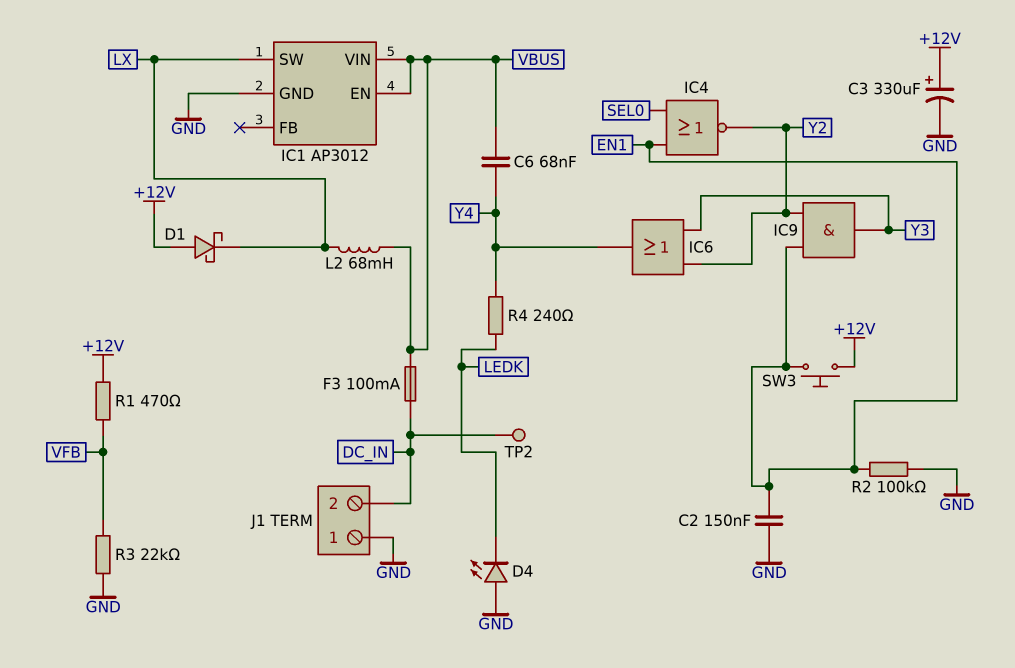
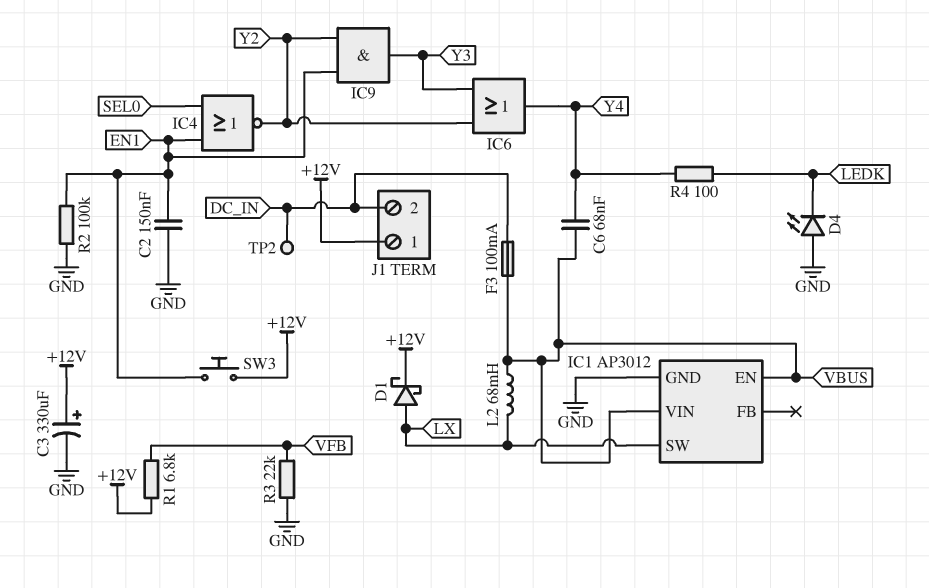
D1: schottky (A +12V, K LX) -> schottky (A LX, K +12V)
J1 pin 1: GND -> +12V
R1: 470 (+12V, VFB) -> 6.8k (+12V, VFB)
R4: 240 (LEDK, Y4) -> 100 (LEDK, Y4)

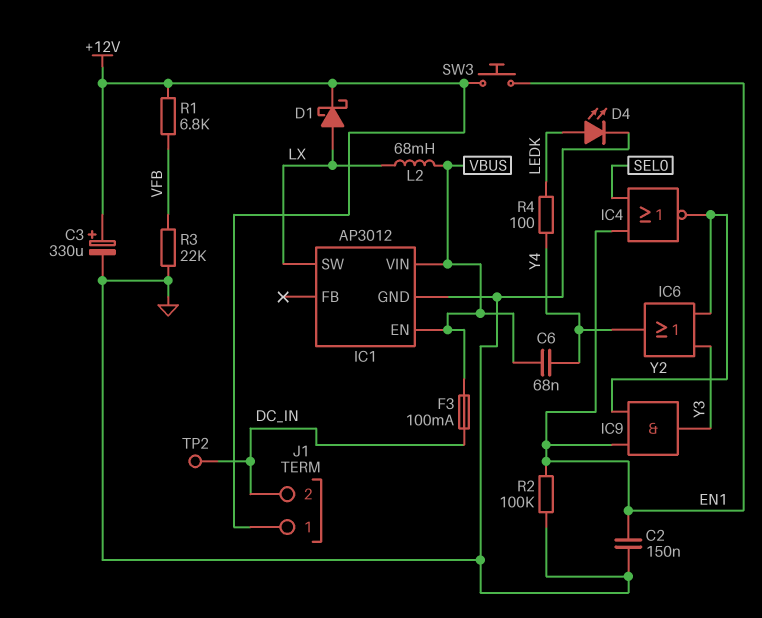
D4: LED (A GND, K LEDK) -> LED (A LEDK, K GND)

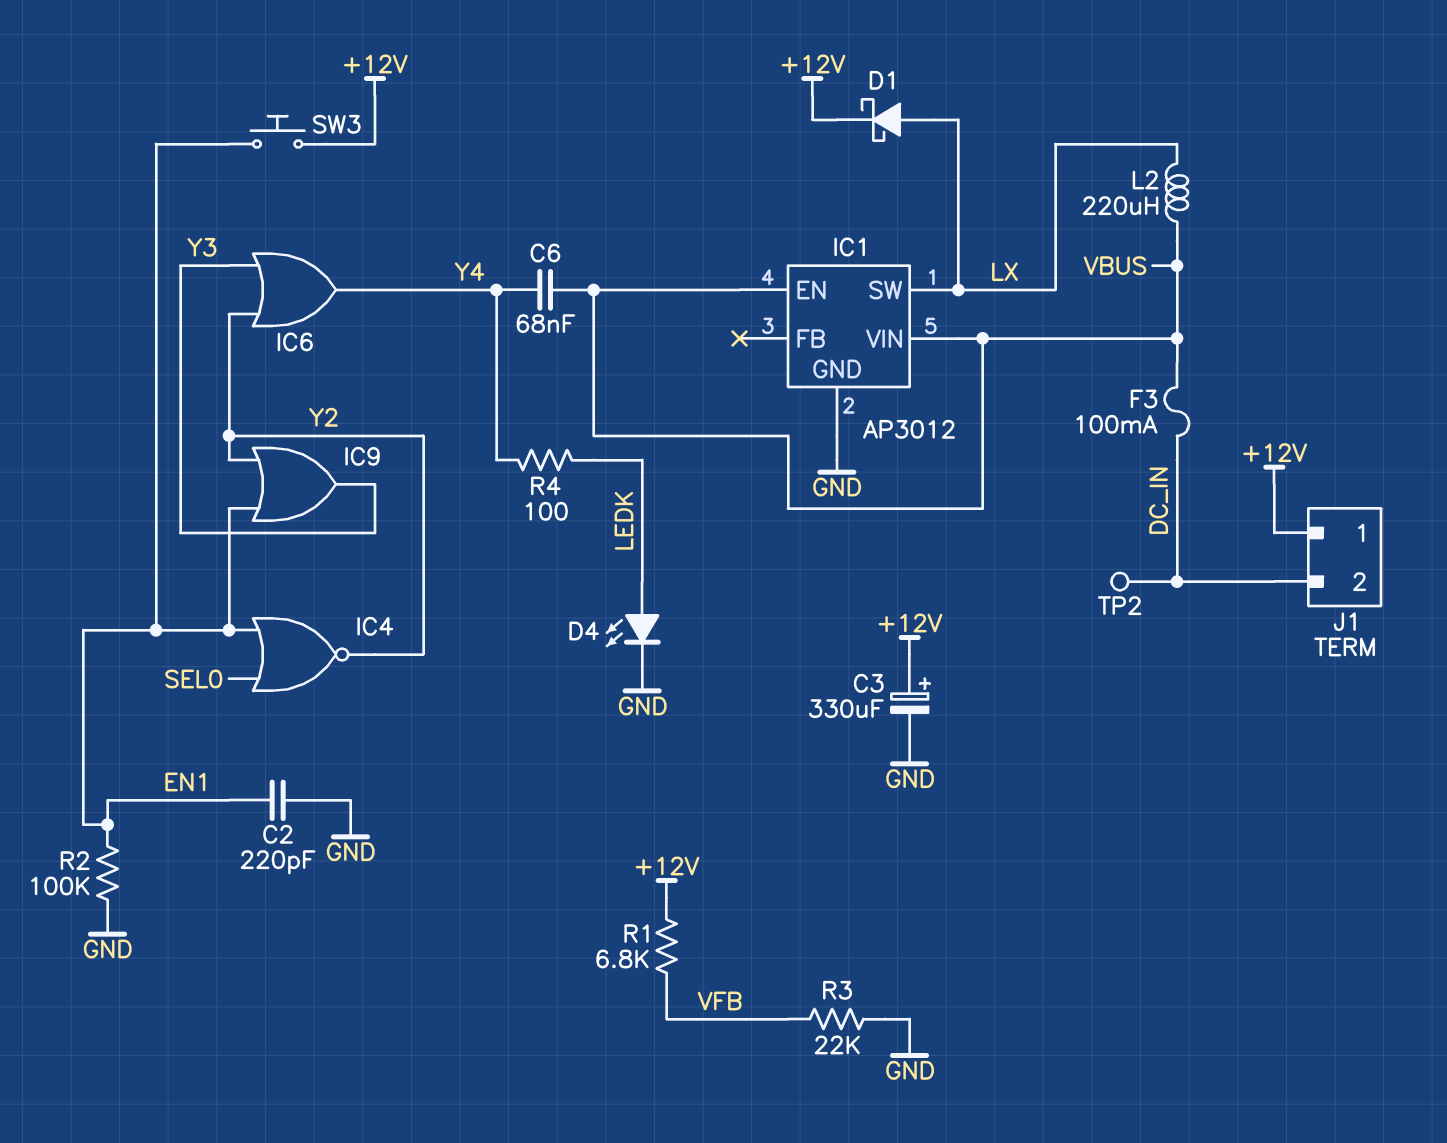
C2: 150nF (EN1, GND) -> 220pF (EN1, GND)
IC9: AND (in EN1, in Y2, out Y3) -> OR (in EN1, in Y2, out Y3)
L2: 68mH (LX, VBUS) -> 220uH (LX, VBUS)

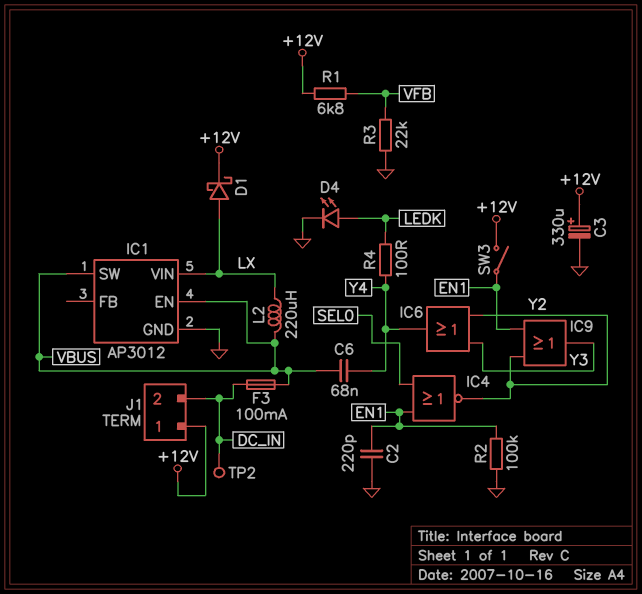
IC1 pin SW: LX -> VBUS
IC1 pin VIN: VBUS -> LX
SW3: button (+12V, EN1) -> switch (+12V, EN1)

